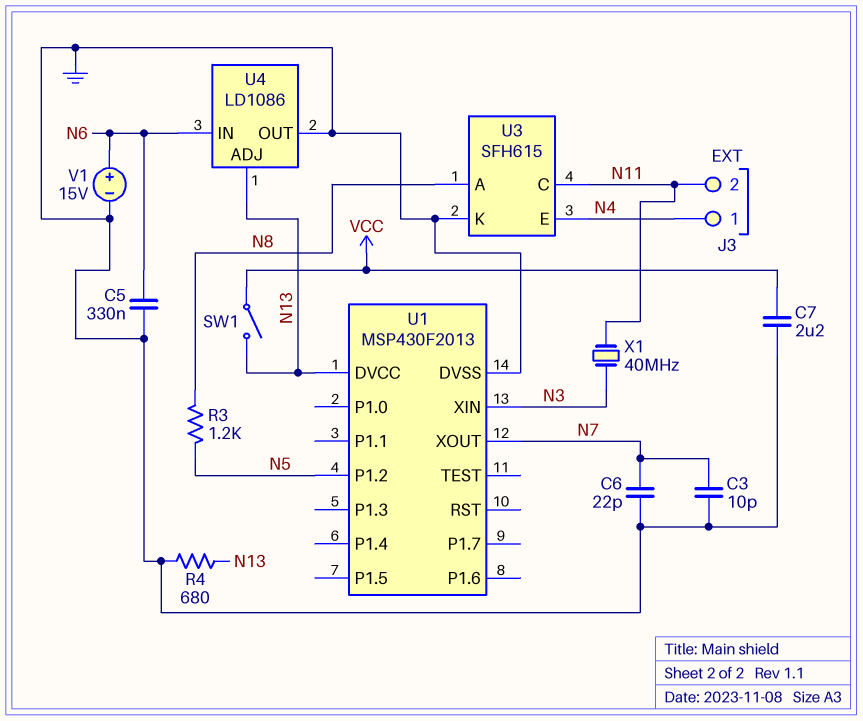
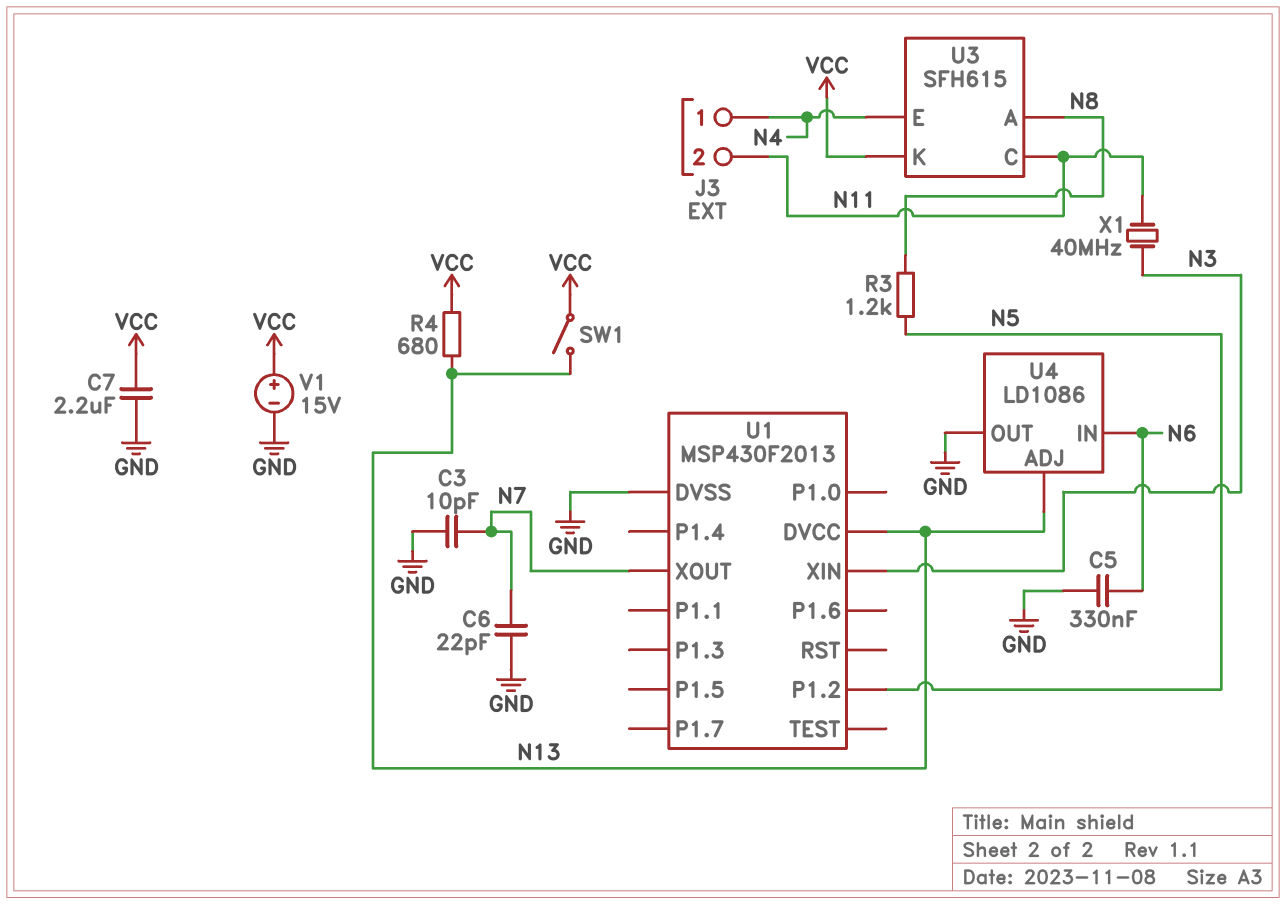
R4: 680 (GND, N13) -> 680 (N13, VCC)
U3 pin K: GND -> VCC
V1: 15V (plus N6, minus GND) -> 15V (plus VCC, minus GND)

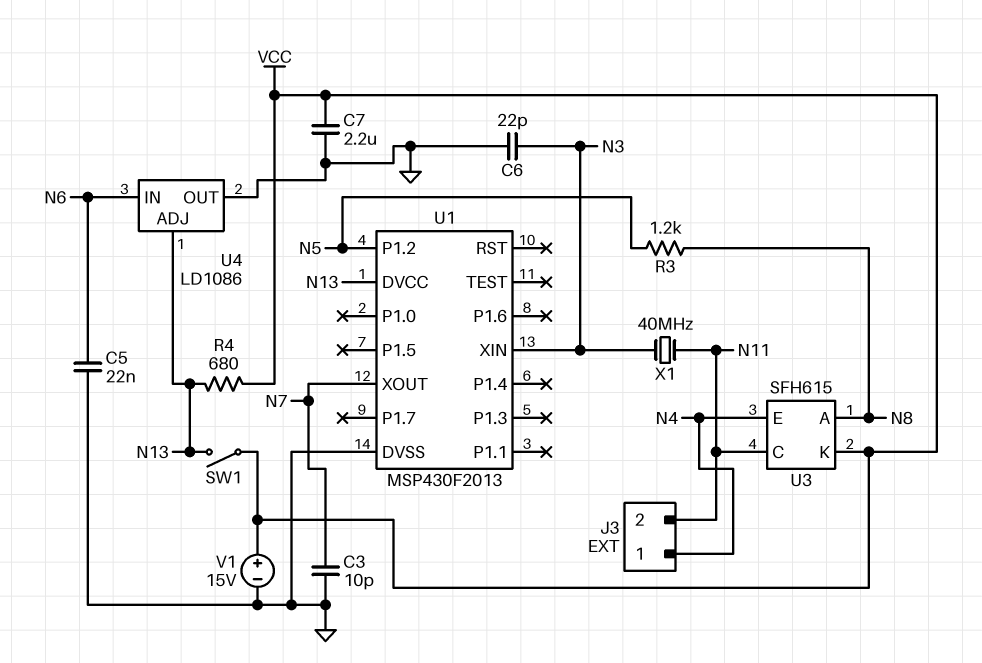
C5: 330nF (GND, N6) -> 22nF (GND, N6)
C6: 22pF (GND, N7) -> 22pF (GND, N3)

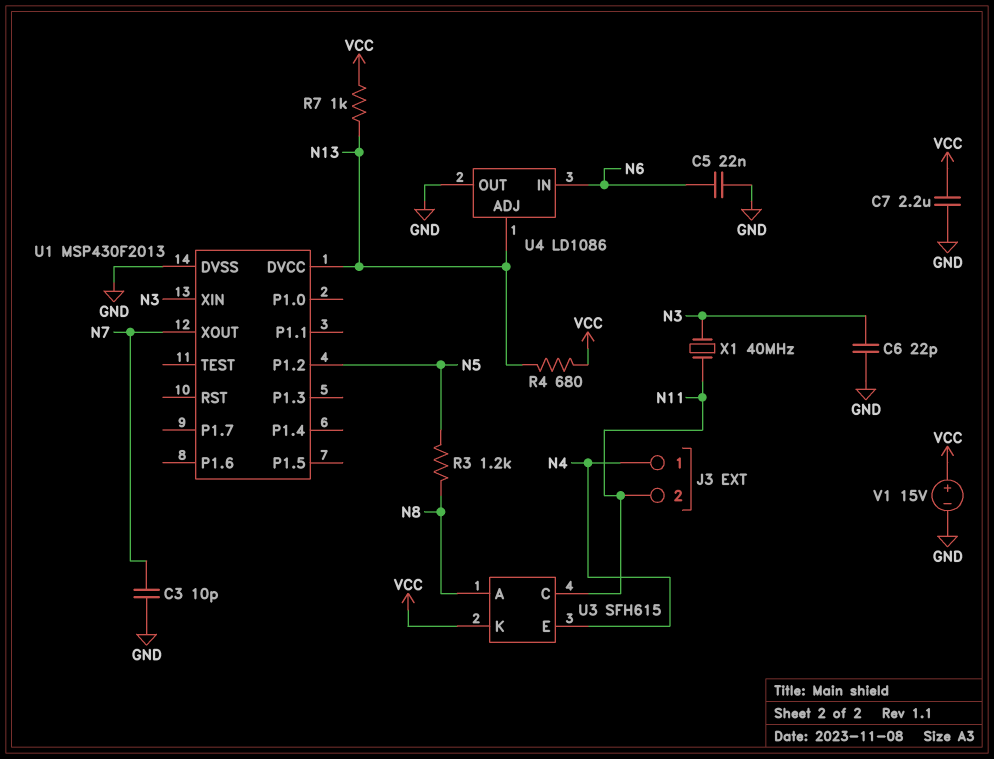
R7: none -> 1k (N13, VCC)
SW1: switch (N13, VCC) -> none

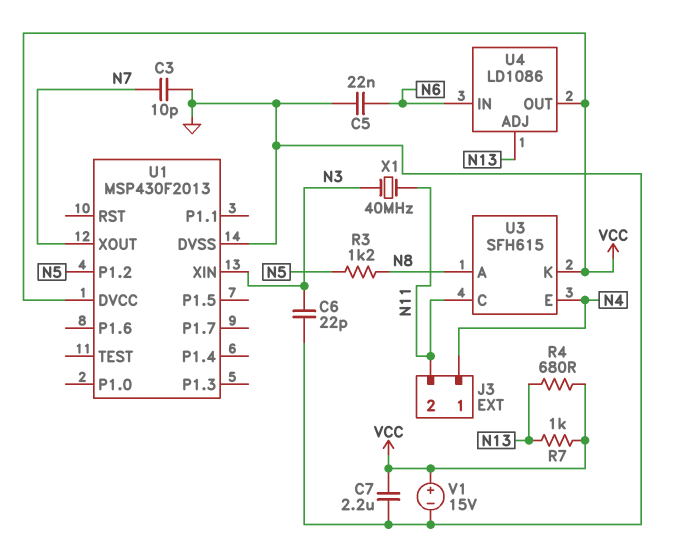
U1 pin DVCC: N13 -> VCC
U4 pin OUT: GND -> VCC

